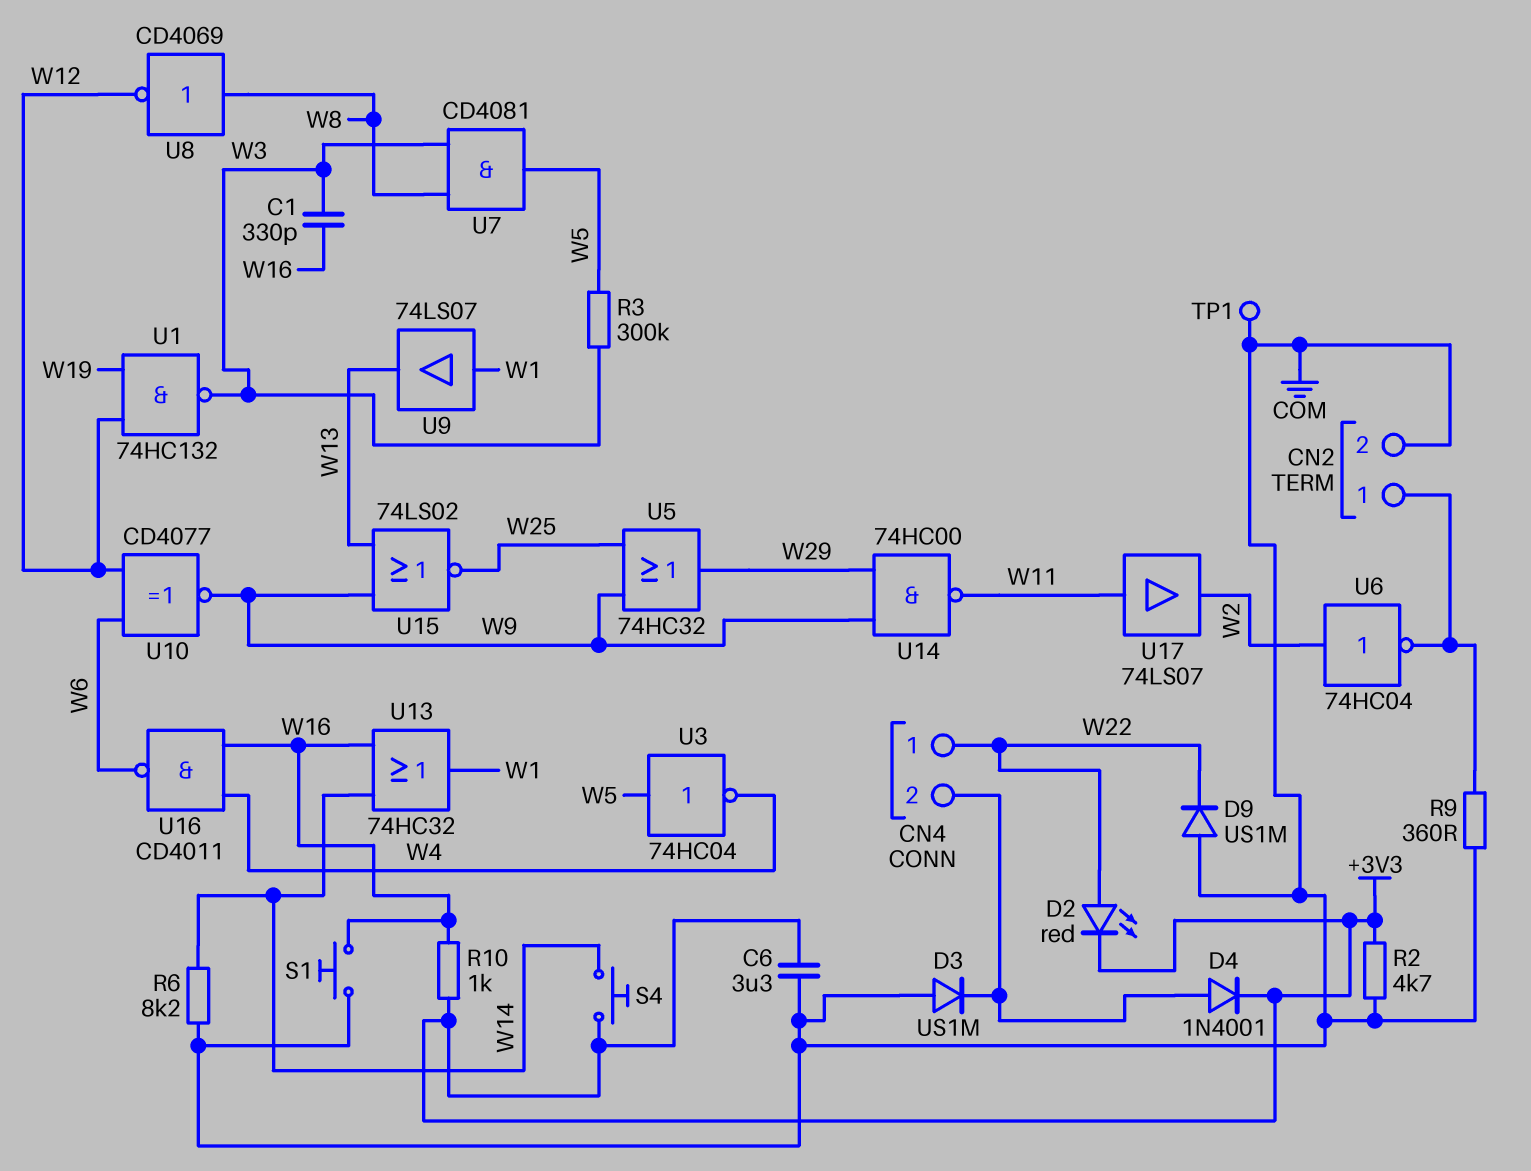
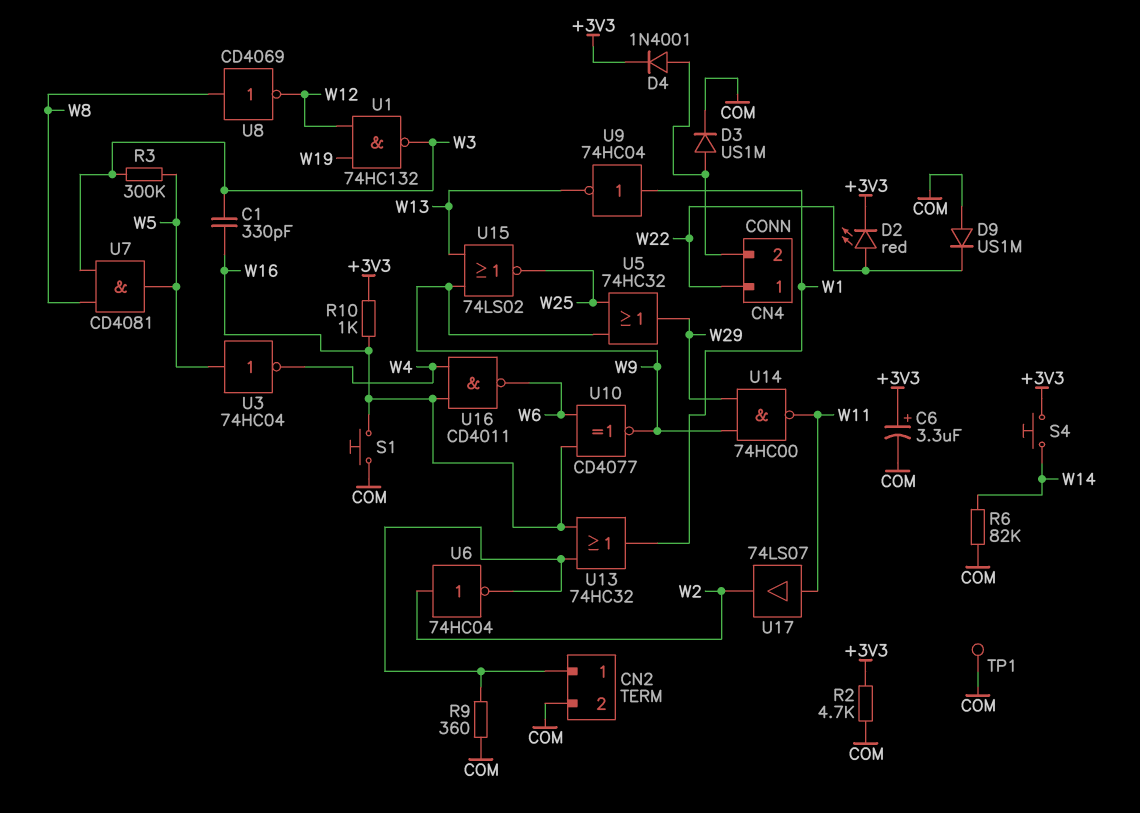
C6: 3.3uF (+3V3, COM) -> 3.3uF (plus +3V3, minus COM)
D3: diode US1M (A COM, K CN4/2) -> diode US1M (A CN4/2, K COM)
R6: 8.2k (COM, W14) -> 82k (COM, W14)
U9: buffer 74LS07 (in W1, out W13) -> NOT 74HC04 (in W1, out W13)
U10: XNOR CD4077 (in W6, in W12, out W9) -> XNOR CD4077 (in W6, in W16, out W9)
U13: OR 74HC32 (in W14, in W16, out W1) -> OR 74HC32 (in CN2/1, in W16, out W1)

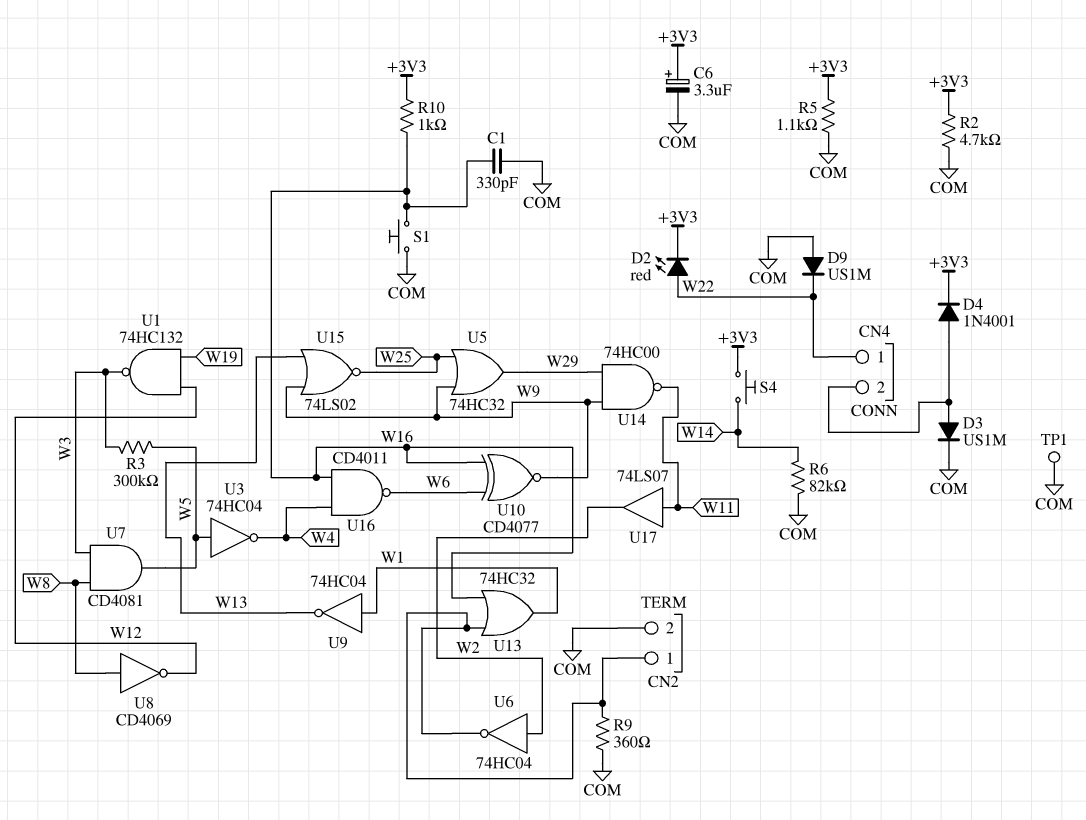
C1: 330pF (W3, W16) -> 330pF (COM, W16)
R5: none -> 1.1k (+3V3, COM)

